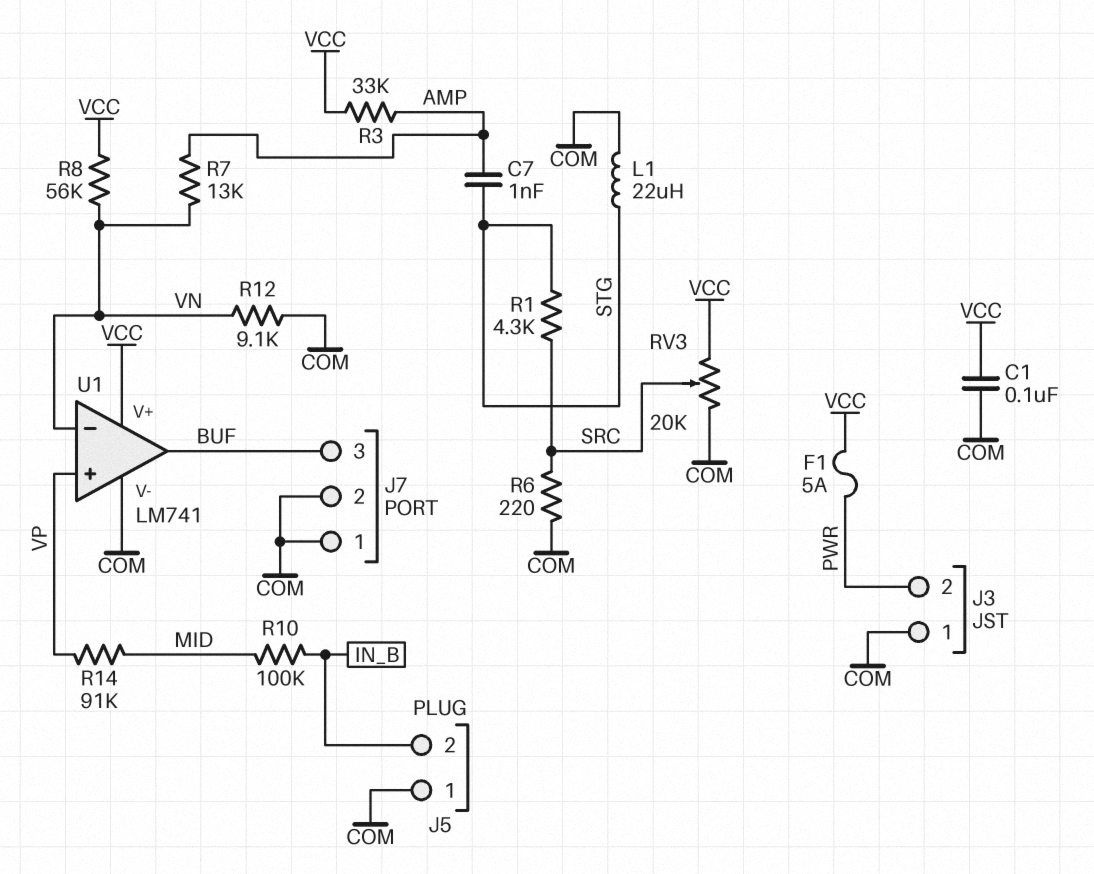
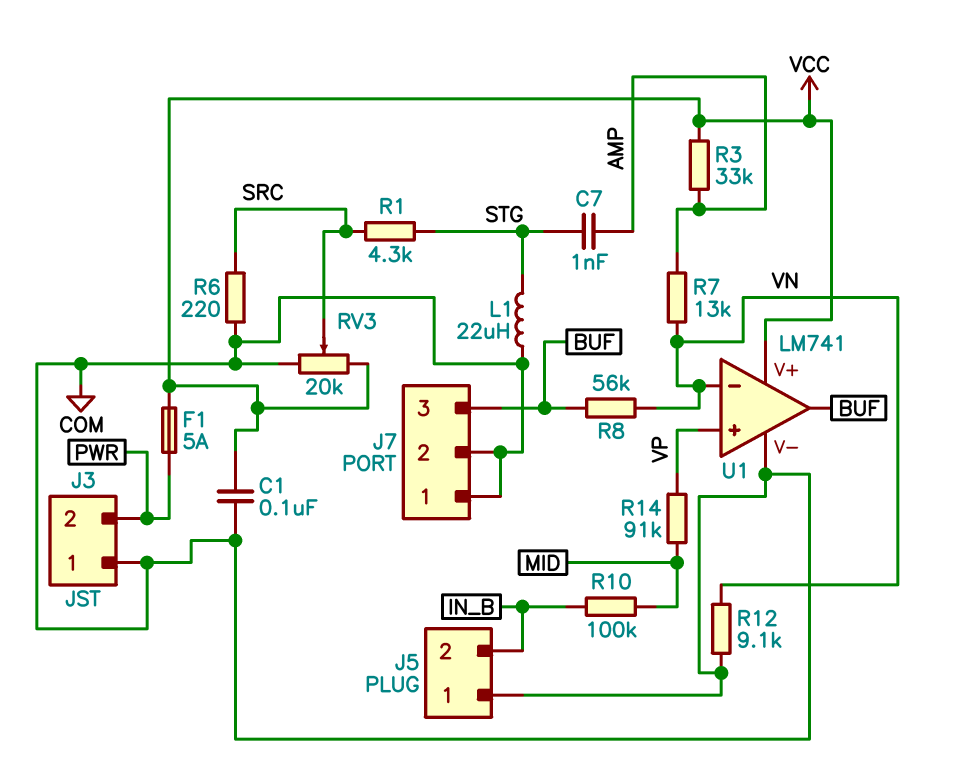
R8: 56k (VCC, VN) -> 56k (BUF, VN)

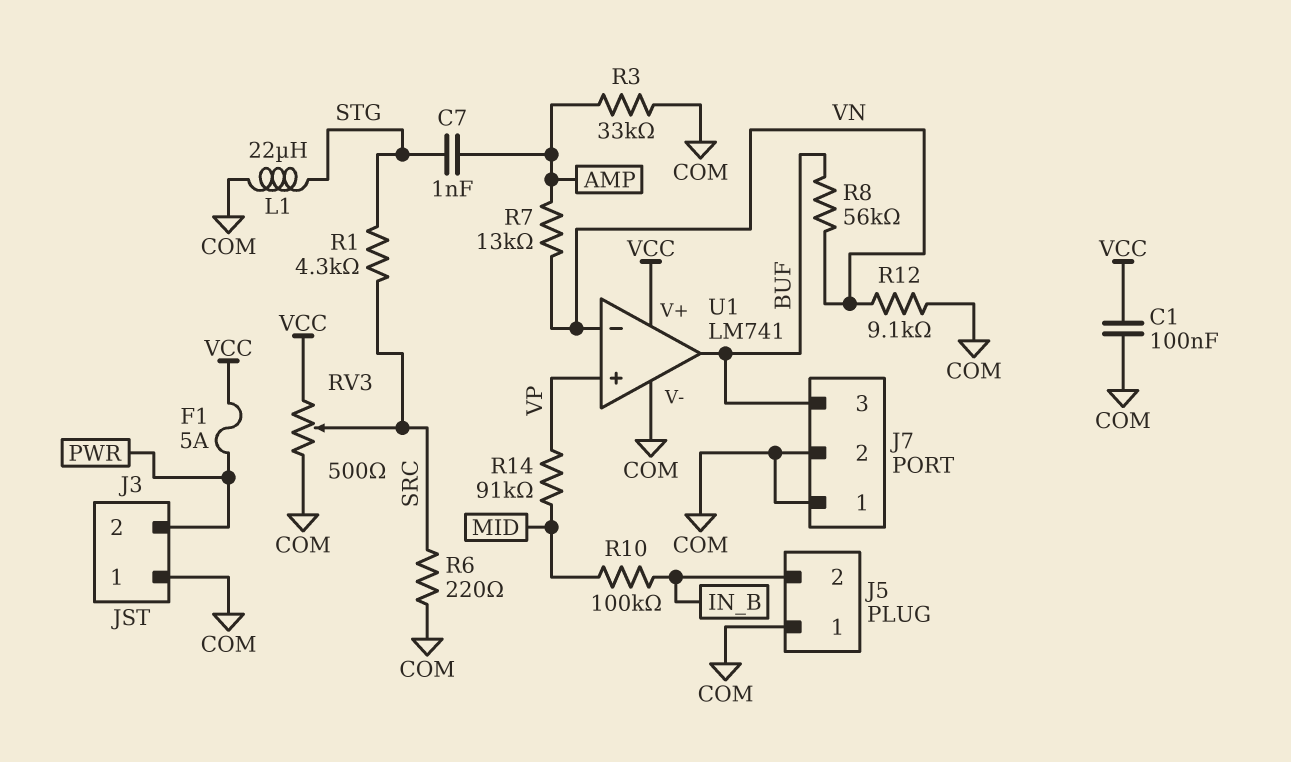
R3: 33k (AMP, VCC) -> 33k (AMP, COM)
RV3: 20k (COM, VCC, wiper SRC) -> 500 (COM, VCC, wiper SRC)

